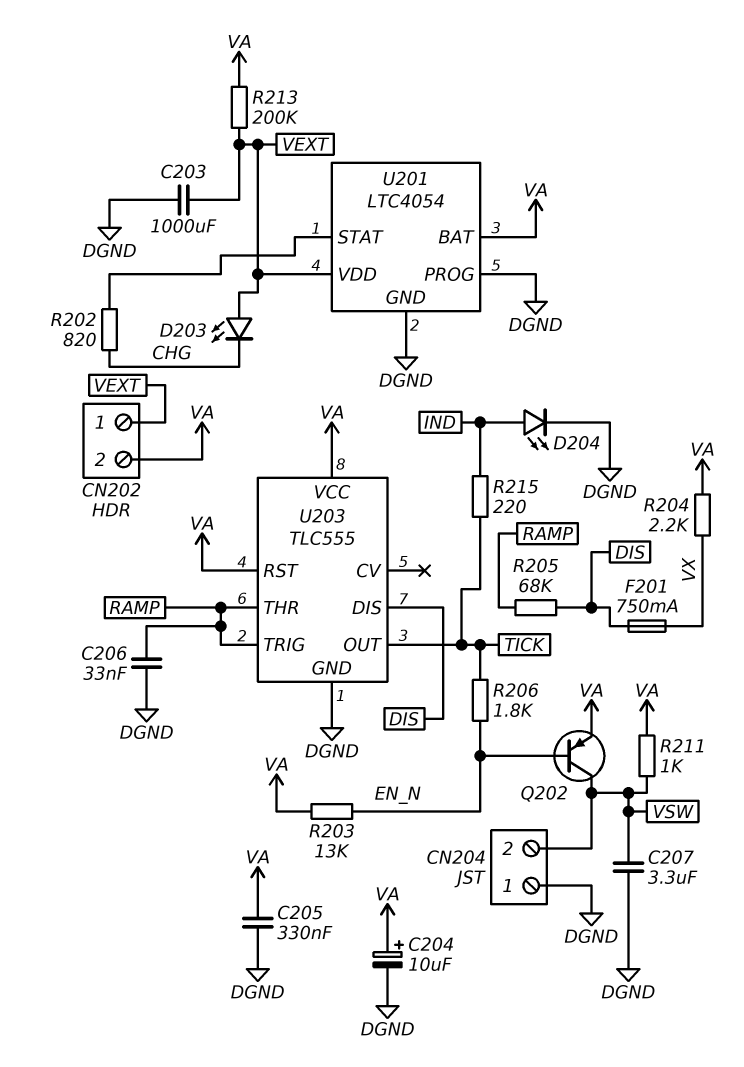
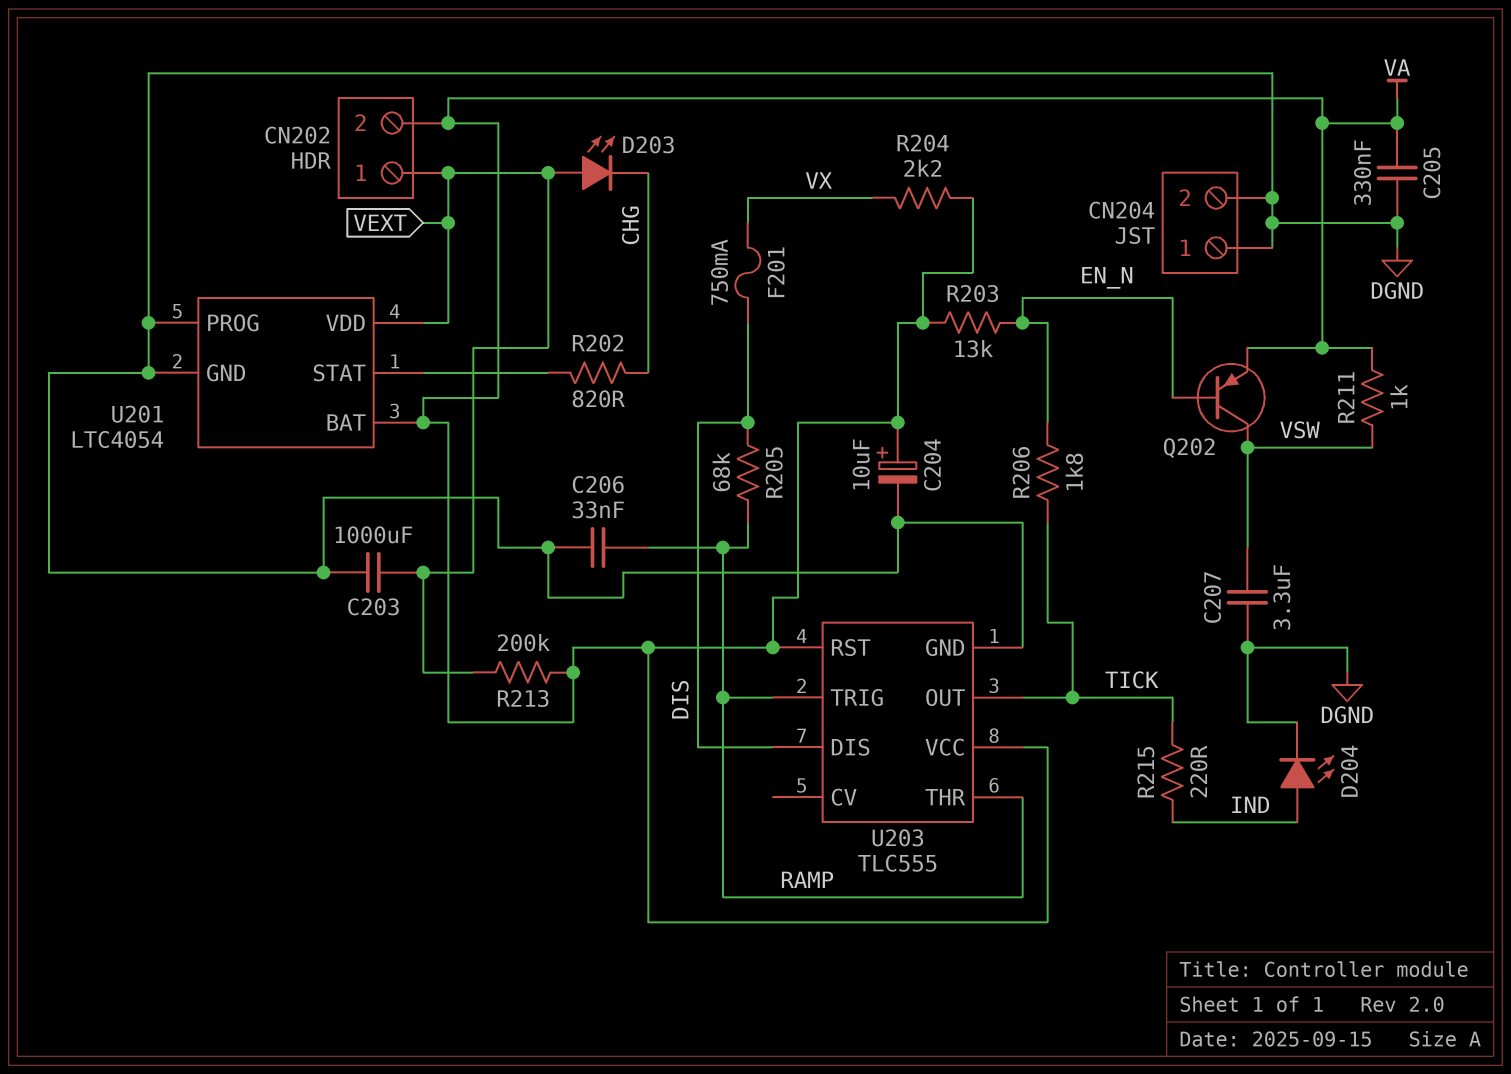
CN204 pin 2: VSW -> DGND

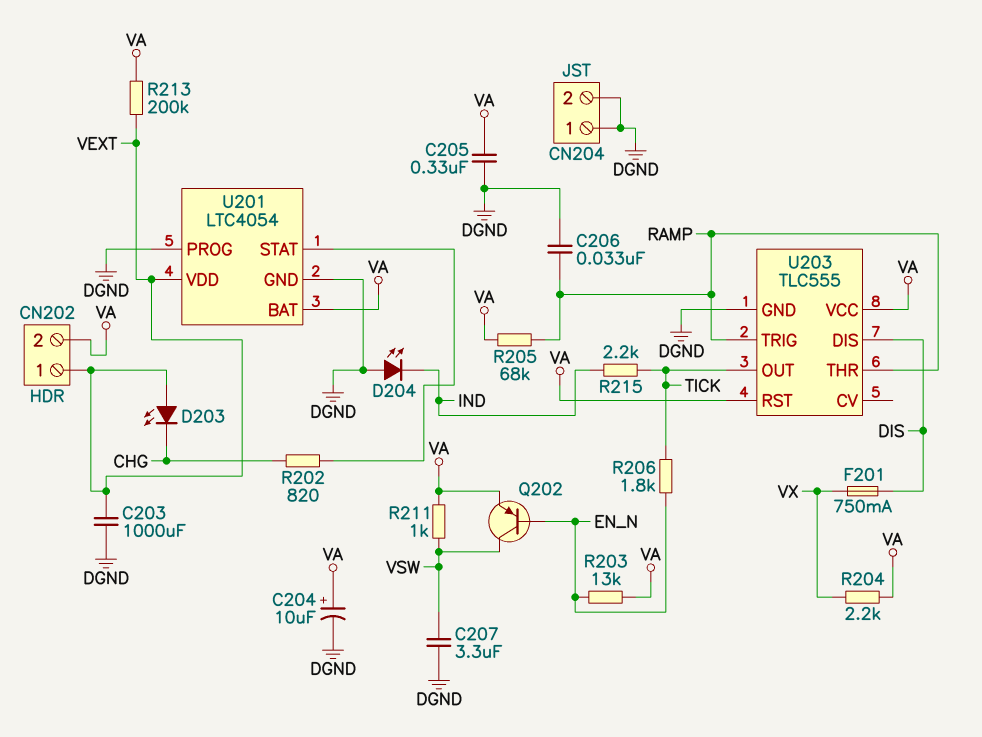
D204: LED (A IND, K DGND) -> LED (A DGND, K IND)
R205: 68k (DIS, RAMP) -> 68k (RAMP, VA)
R215: 220 (IND, TICK) -> 2.2k (IND, TICK)

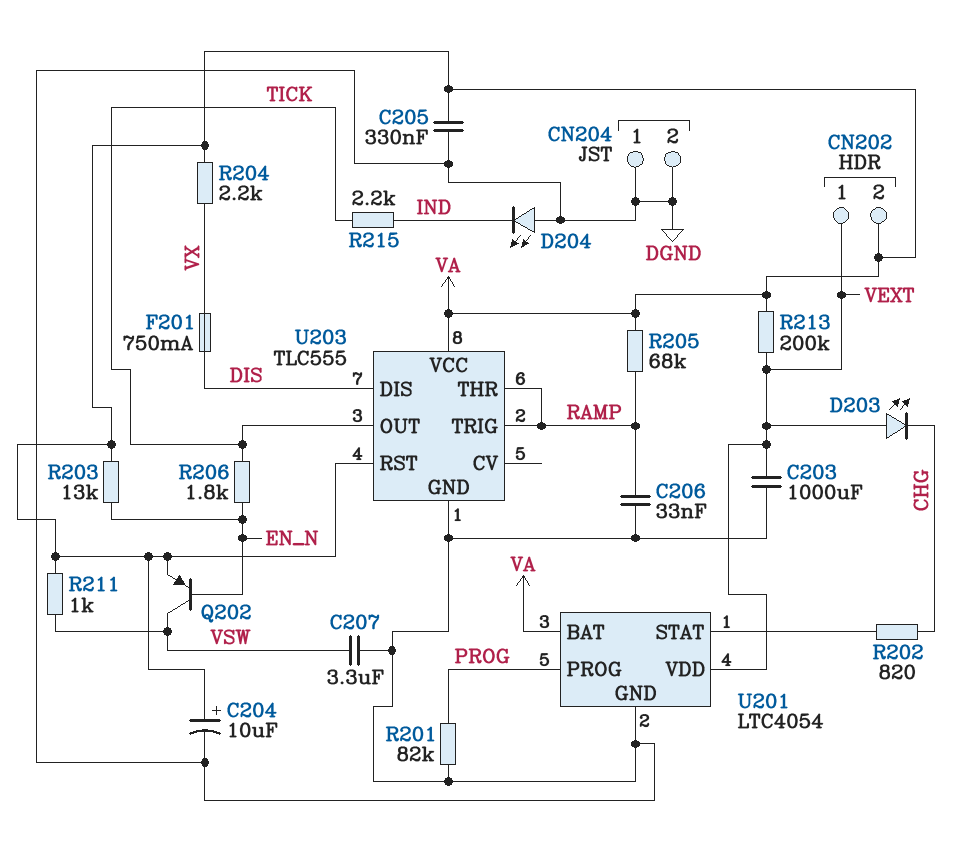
R201: none -> 82k (DGND, PROG)
U201 pin PROG: DGND -> PROG

